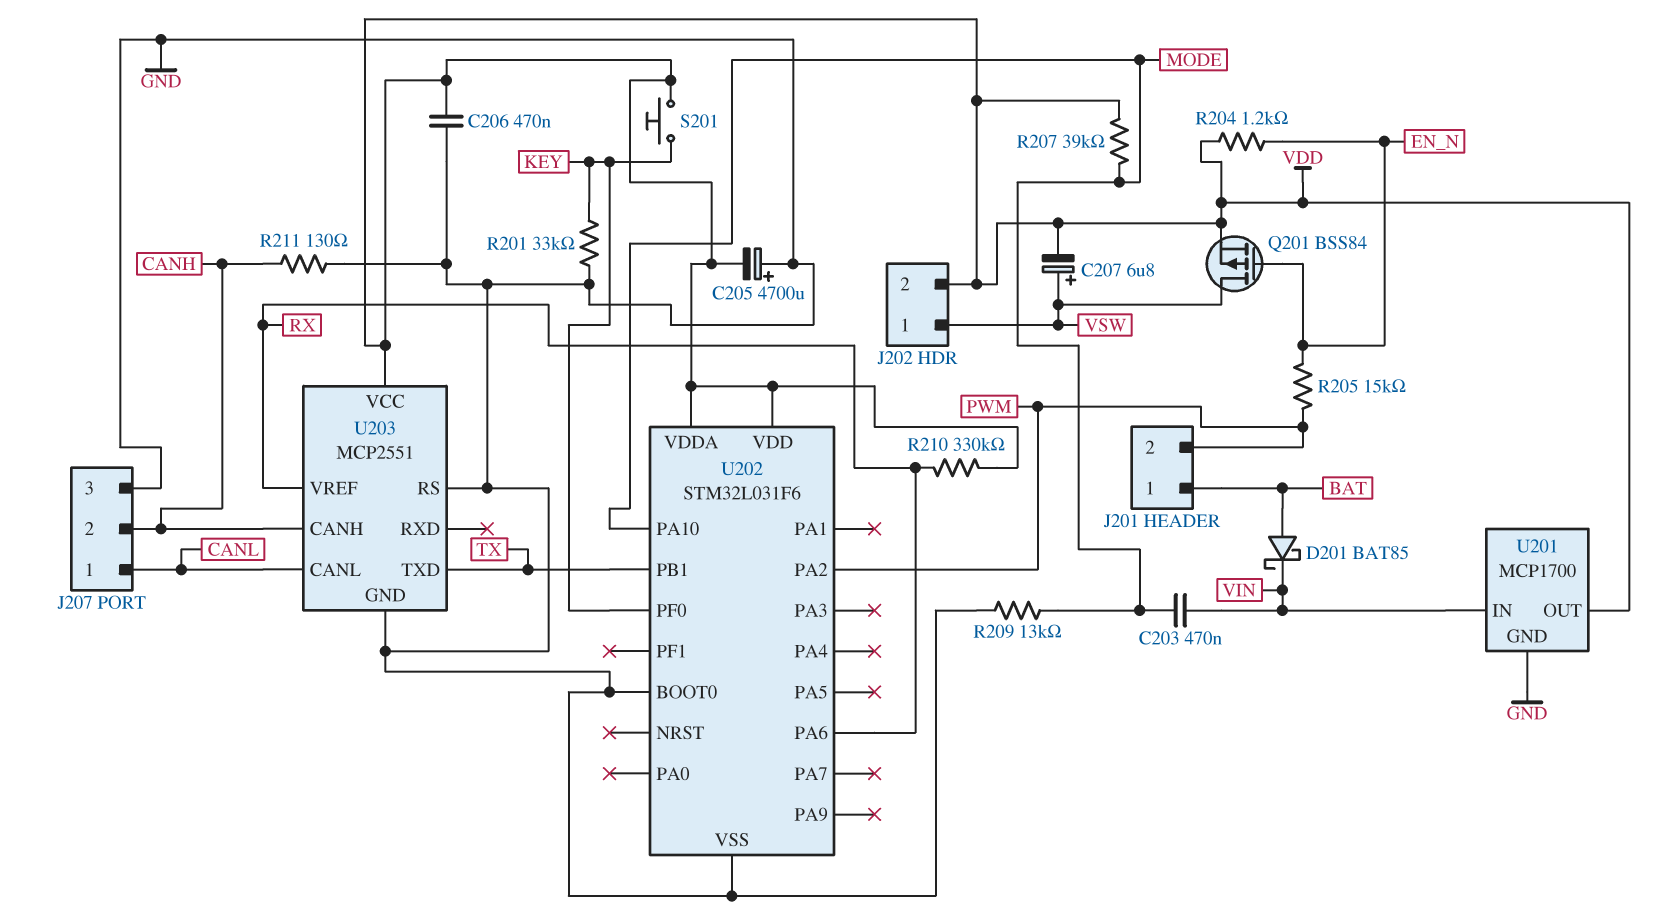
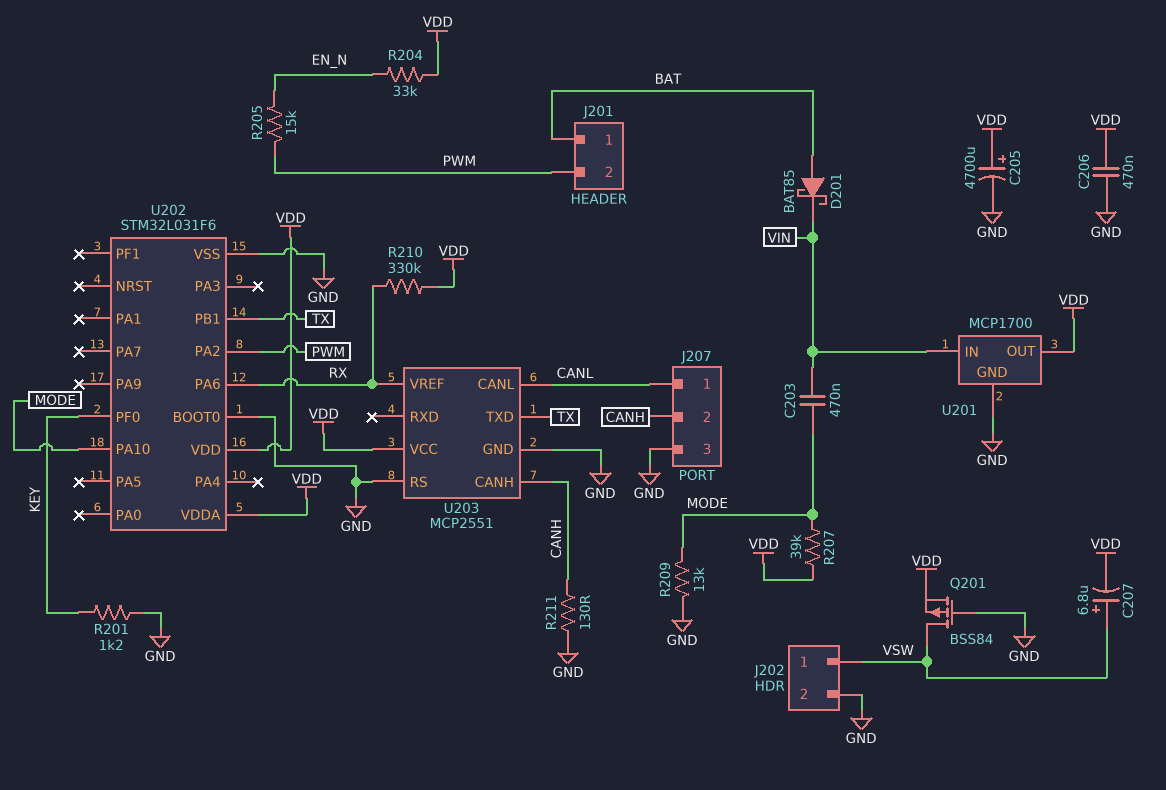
C205: 4700uF (plus GND, minus VDD) -> 4700uF (plus VDD, minus GND)
J202 pin 2: VDD -> GND
Q201: PMOS BSS84 (G EN_N, D VSW, S VDD) -> PMOS BSS84 (G GND, D VSW, S VDD)
R201: 33k (GND, KEY) -> 1.2k (GND, KEY)
R204: 1.2k (EN_N, VDD) -> 33k (EN_N, VDD)
S201: button (KEY, VDD) -> none

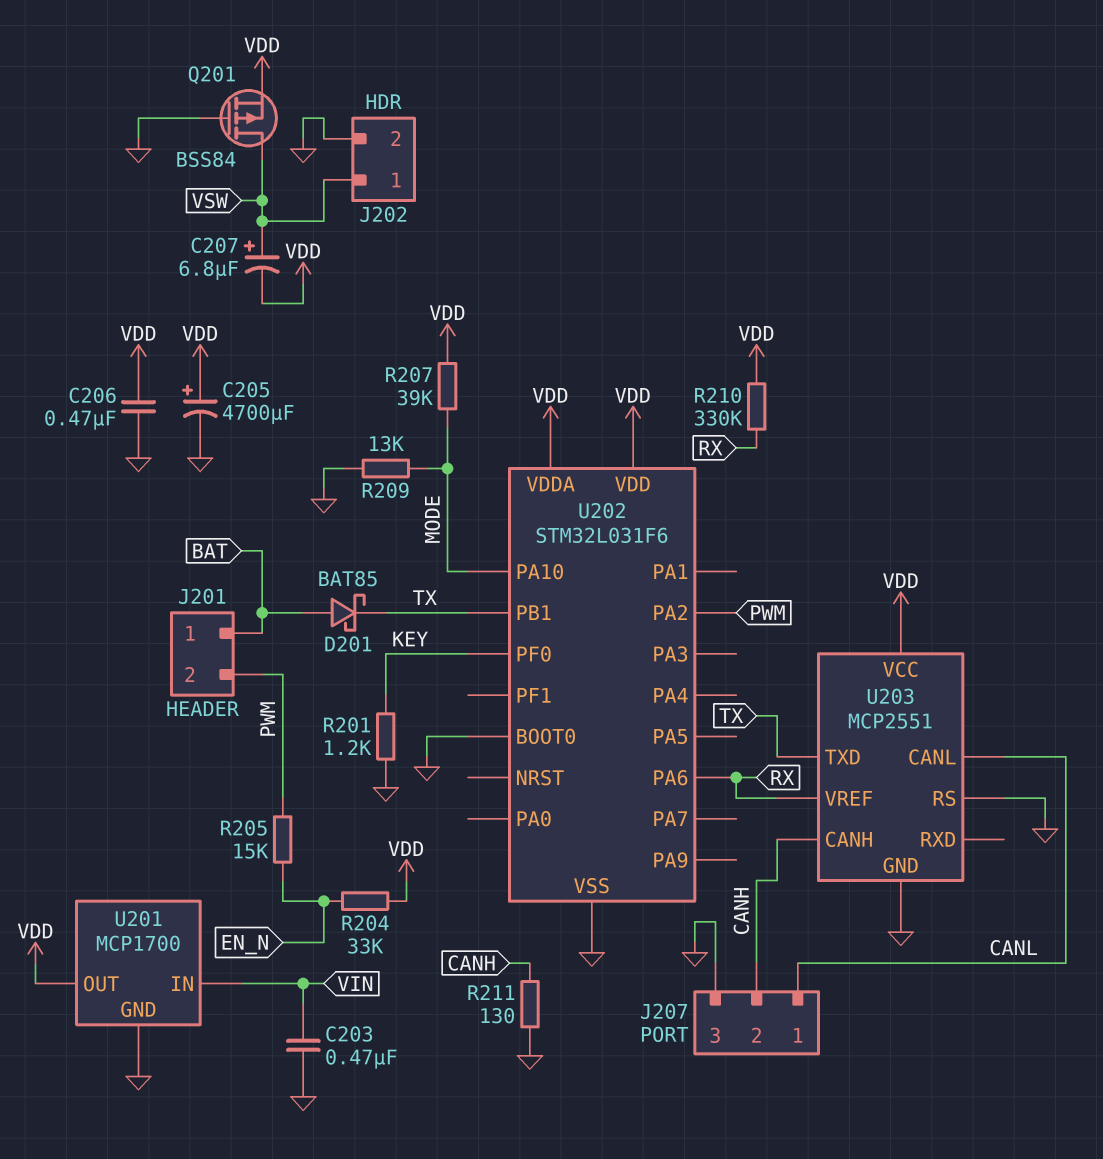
C203: 470nF (MODE, VIN) -> 470nF (GND, VIN)
D201: schottky BAT85 (A BAT, K VIN) -> schottky BAT85 (A BAT, K TX)

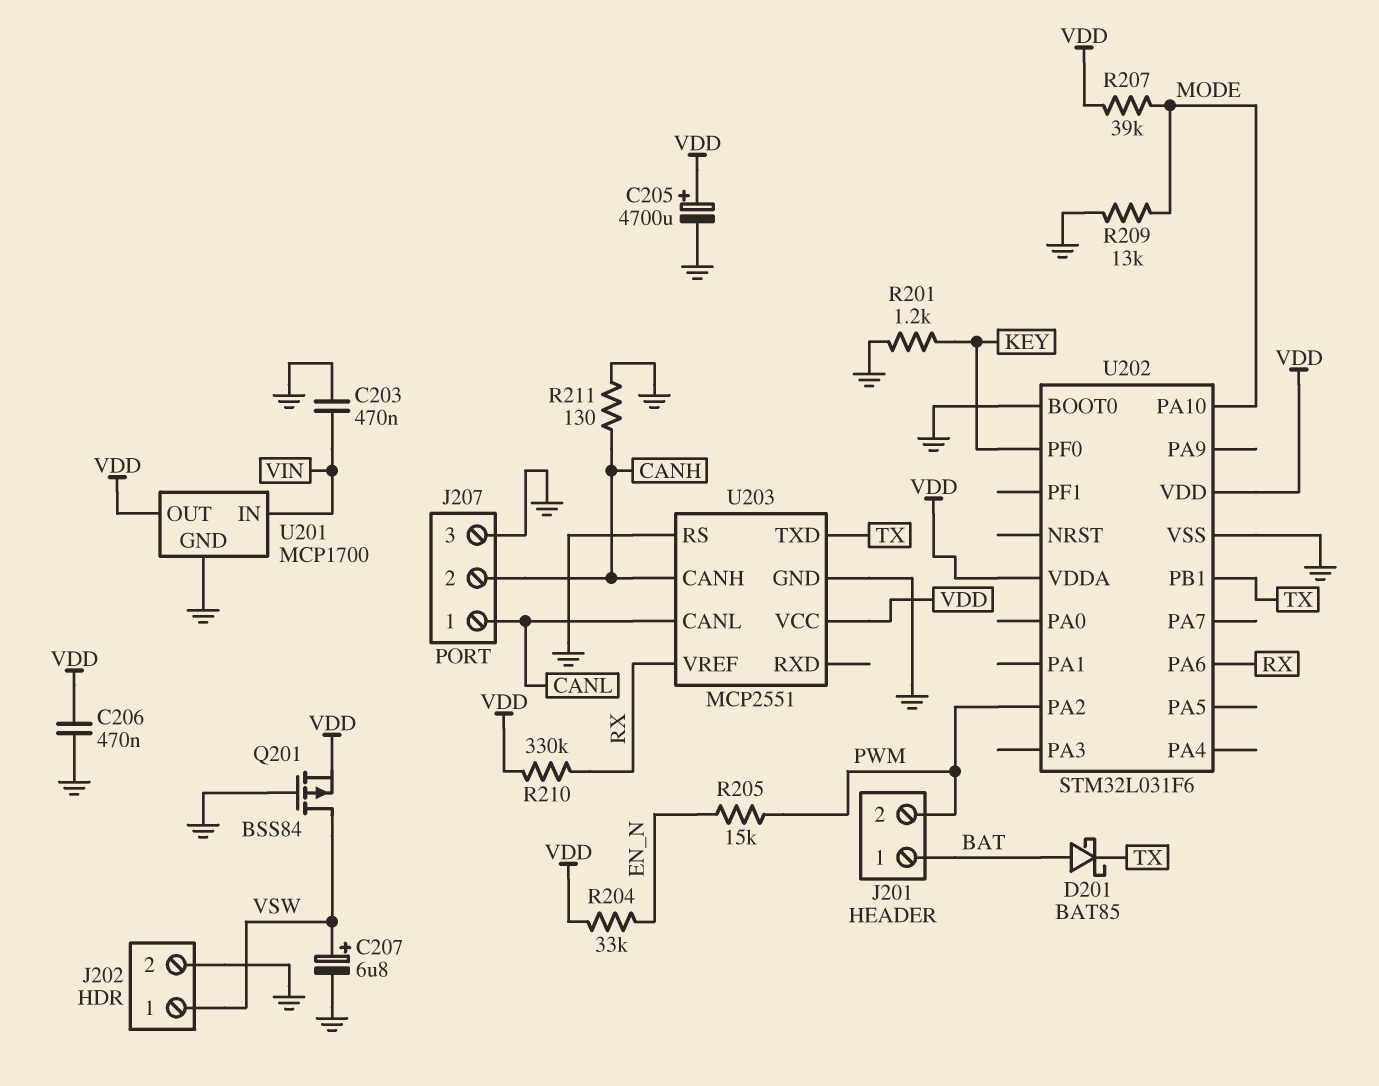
C207: 6.8uF (plus VSW, minus VDD) -> 6.8uF (plus VSW, minus GND)

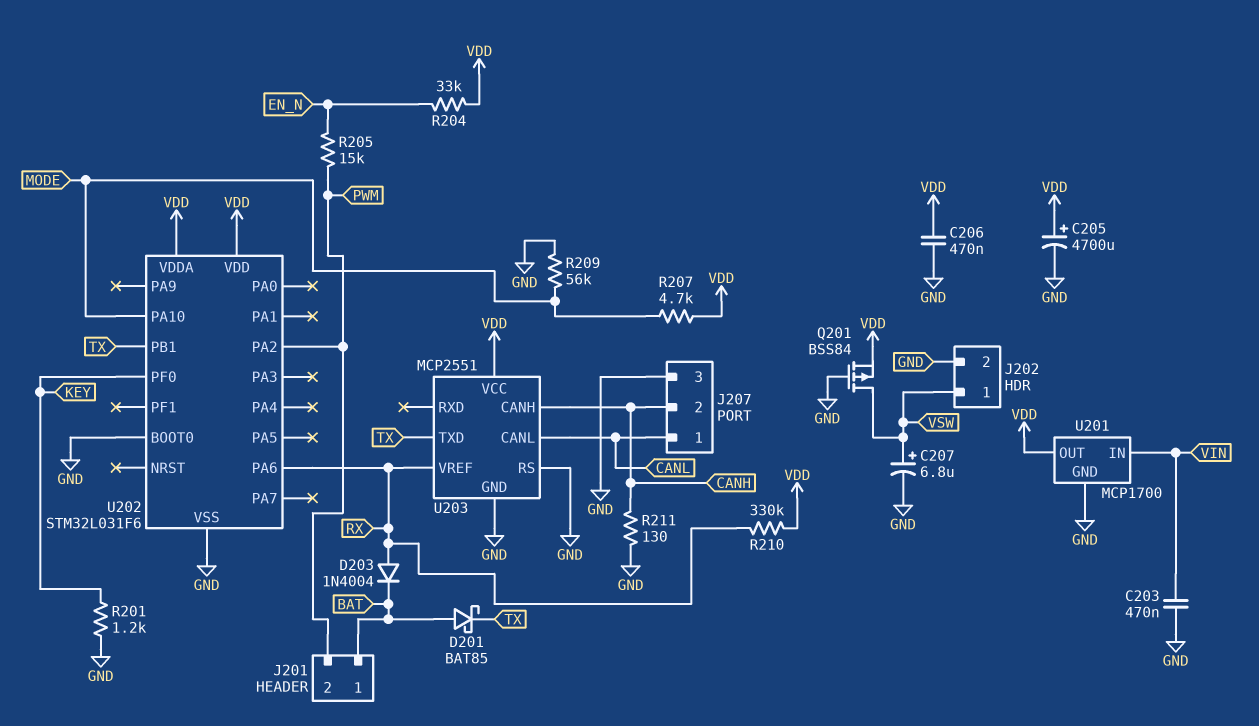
D203: none -> diode 1N4004 (A RX, K BAT)
R207: 39k (MODE, VDD) -> 4.7k (MODE, VDD)
R209: 13k (GND, MODE) -> 56k (GND, MODE)

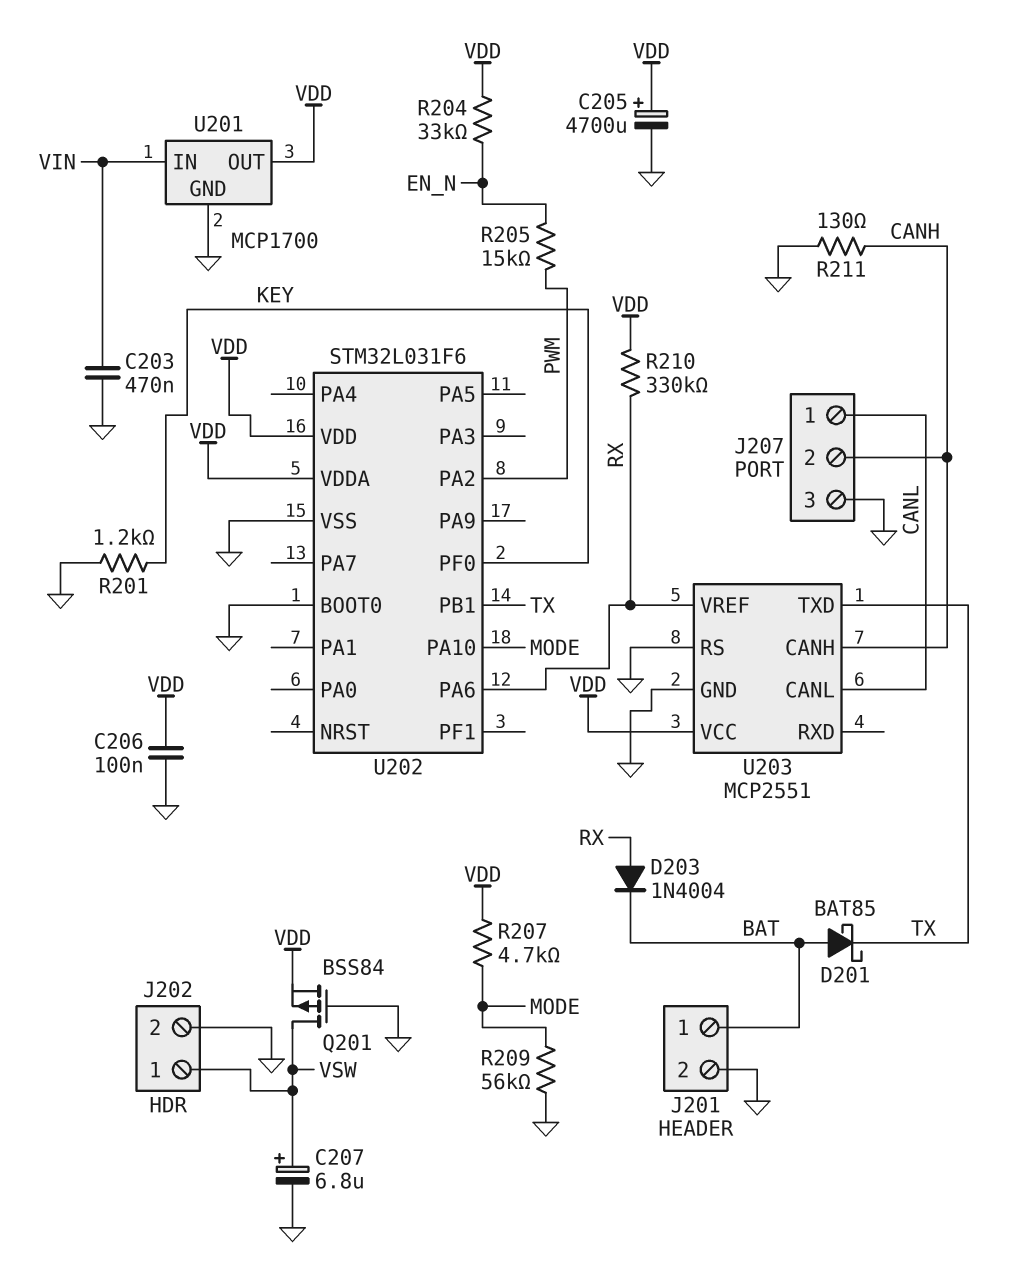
C206: 470nF (GND, VDD) -> 100nF (GND, VDD)
J201 pin 2: PWM -> GND

